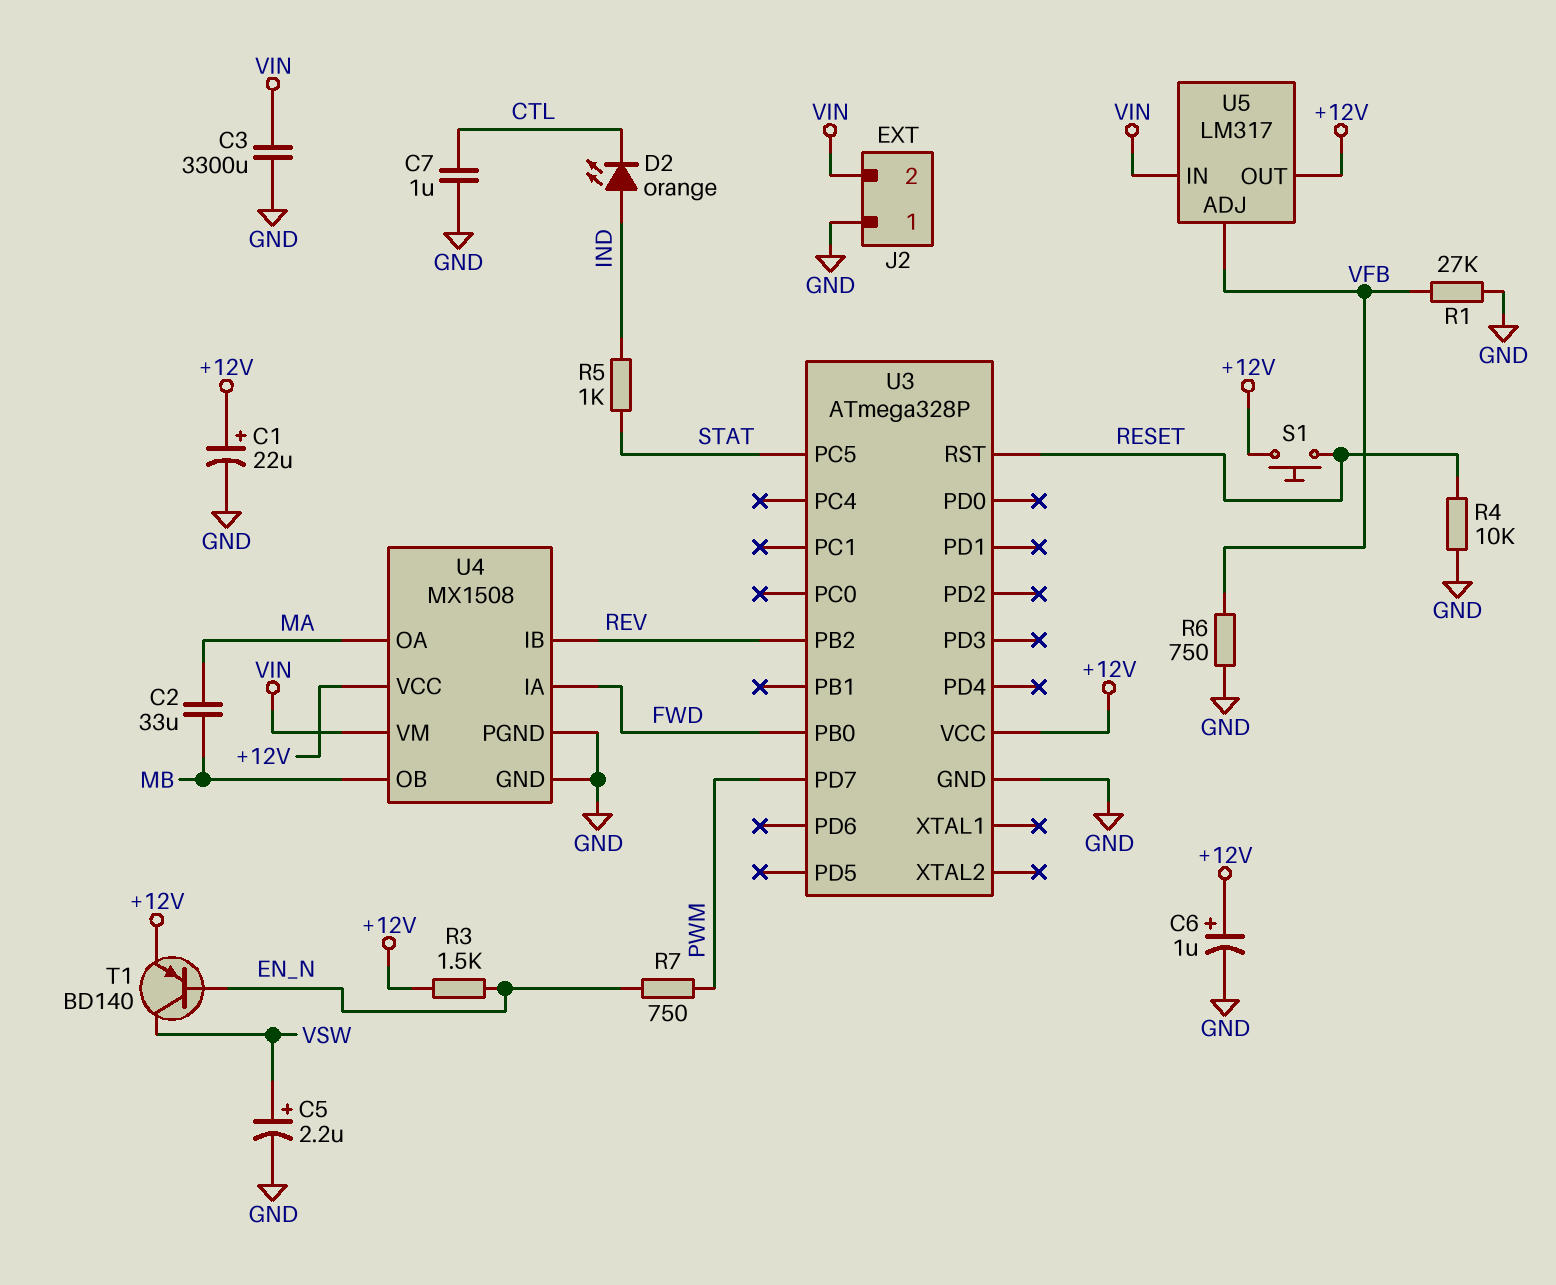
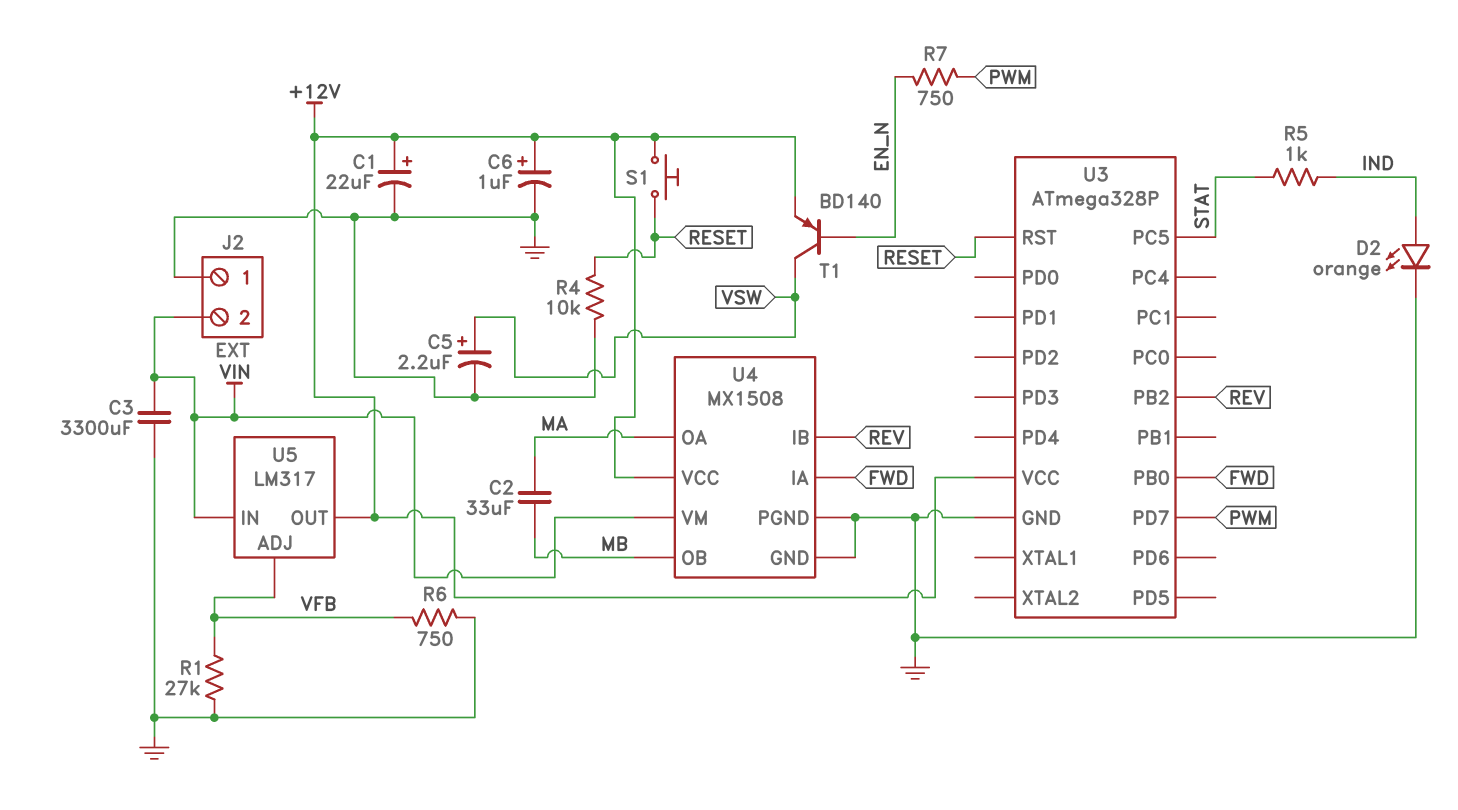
C7: 1uF (CTL, GND) -> none
D2: LED orange (A IND, K CTL) -> LED orange (A IND, K GND)
R3: 1.5k (+12V, EN_N) -> none

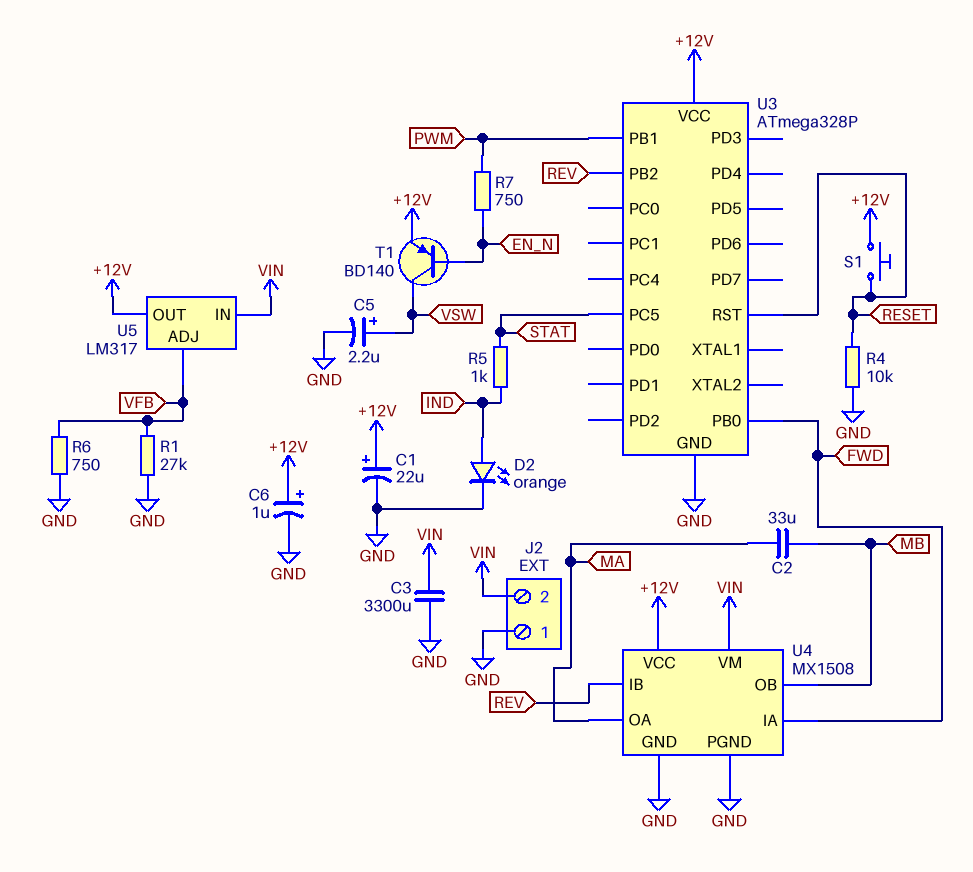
U3 pin PB1: none -> PWM
U3 pin PD7: PWM -> none

